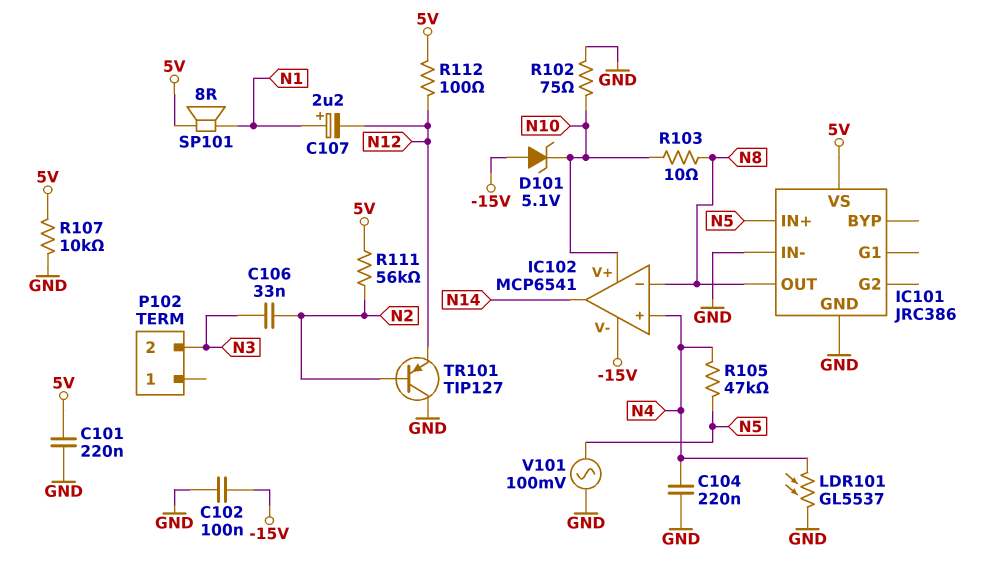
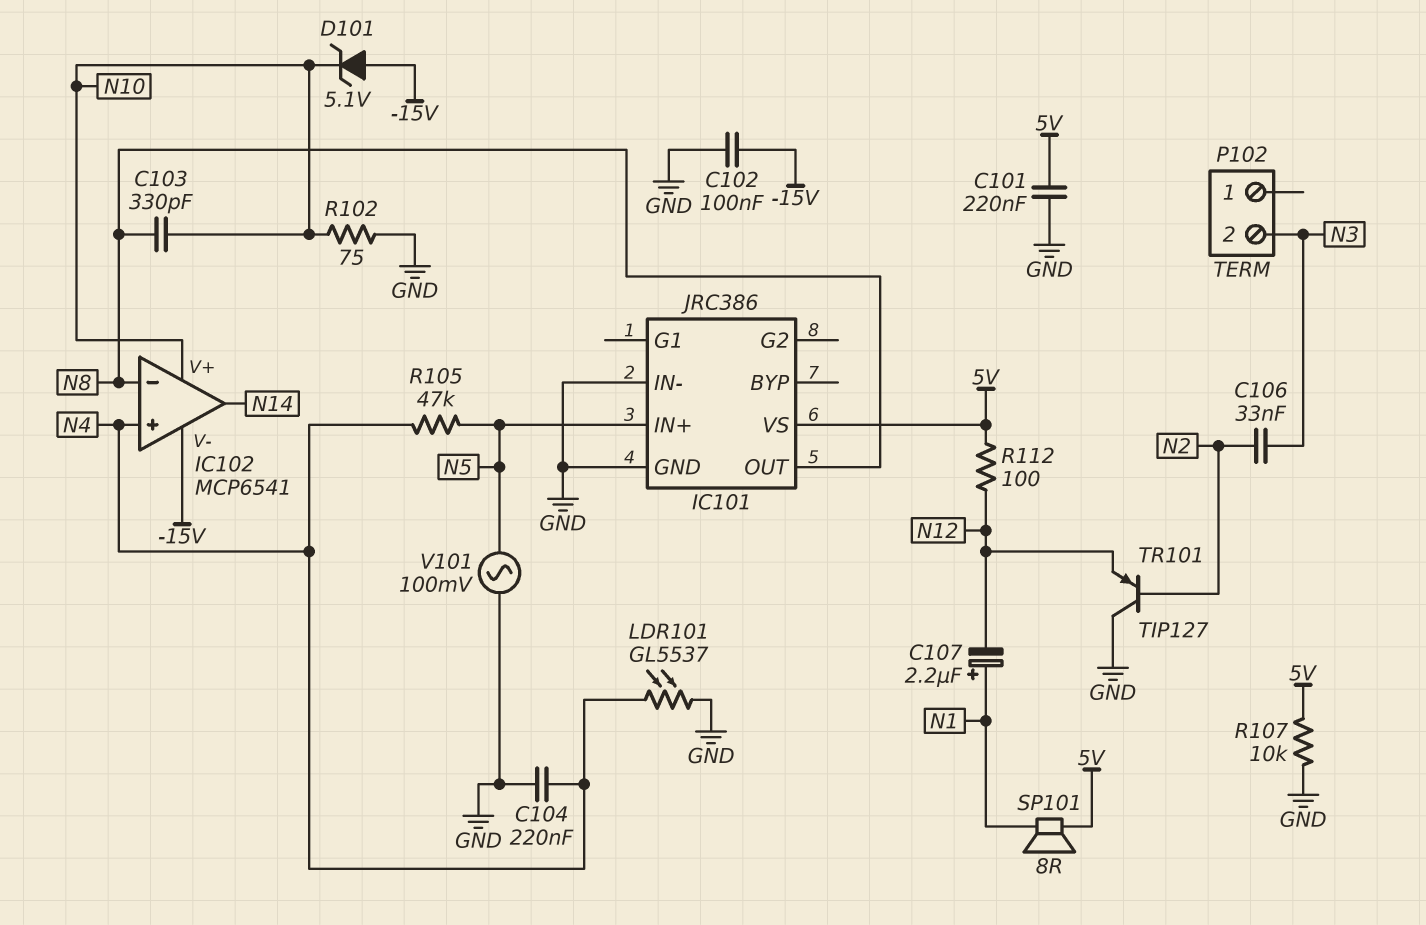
C103: none -> 330pF (N8, N10)
R103: 10 (N8, N10) -> none
R111: 56k (5V, N2) -> none

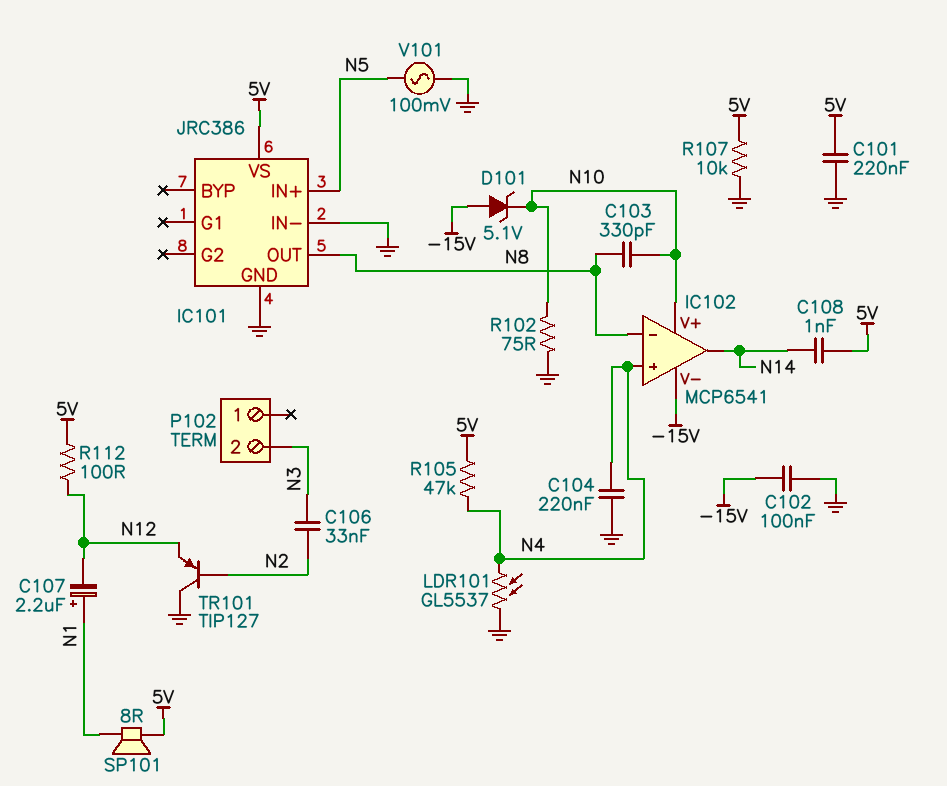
C108: none -> 1nF (5V, N14)
R105: 47k (N4, N5) -> 47k (5V, N4)

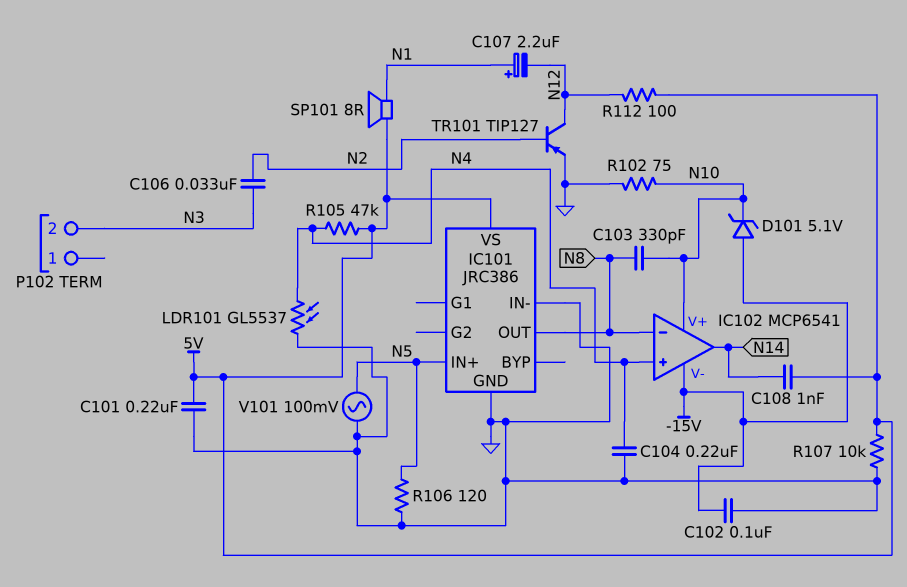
R106: none -> 120 (GND, N5)
TR101: PNP TIP127 (B N2, C GND, E N12) -> PNP TIP127 (B N2, C N12, E GND)

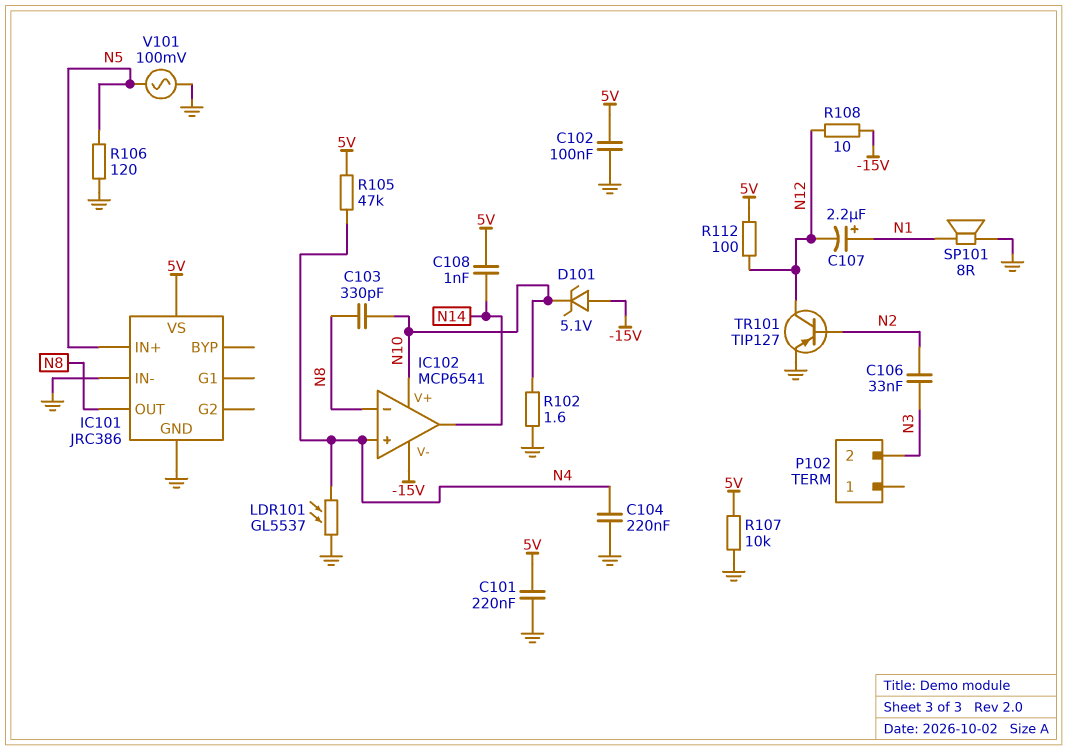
C102: 100nF (-15V, GND) -> 100nF (5V, GND)
R102: 75 (GND, N10) -> 1.6 (GND, N10)
R108: none -> 10 (-15V, N12)
SP101: speaker 8R (5V, N1) -> speaker 8R (GND, N1)

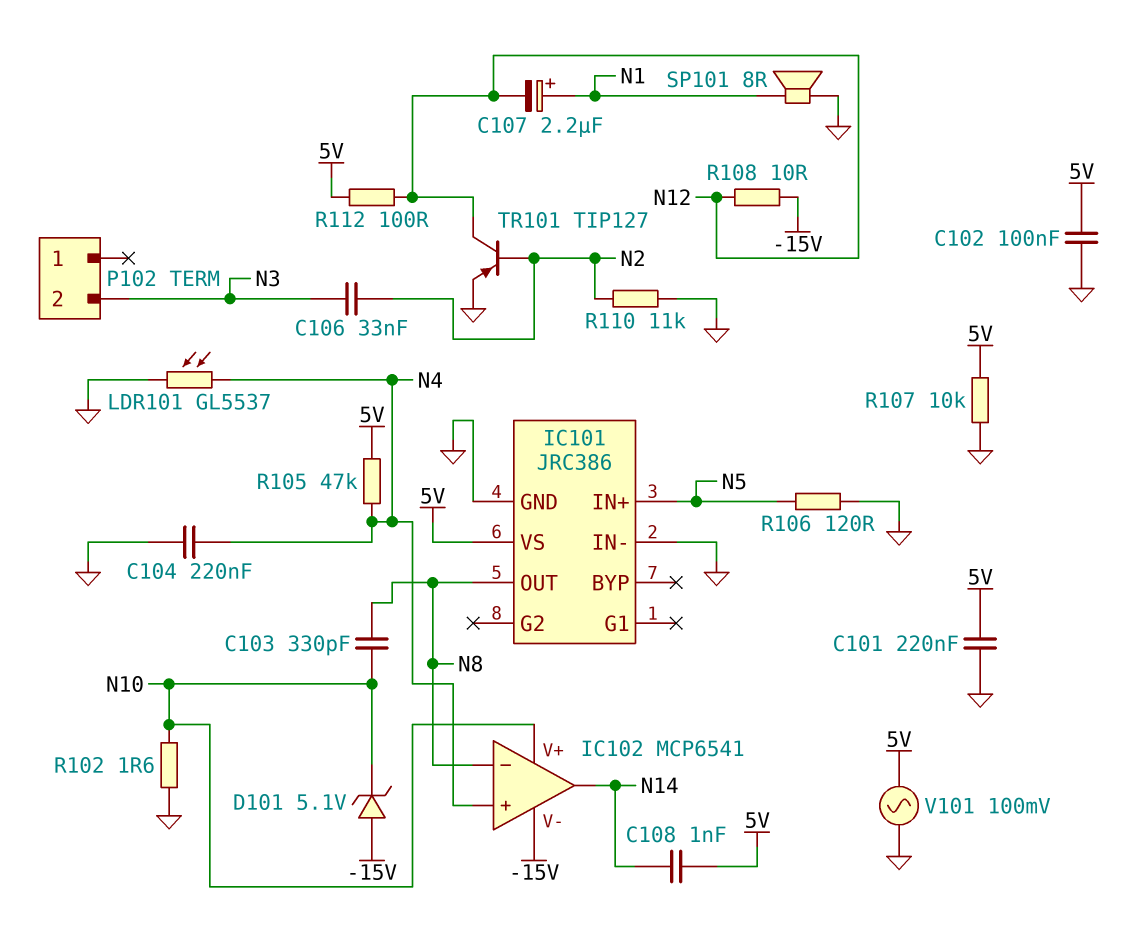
R110: none -> 11k (GND, N2)
V101: AC 100mV (GND, N5) -> AC 100mV (5V, GND)

